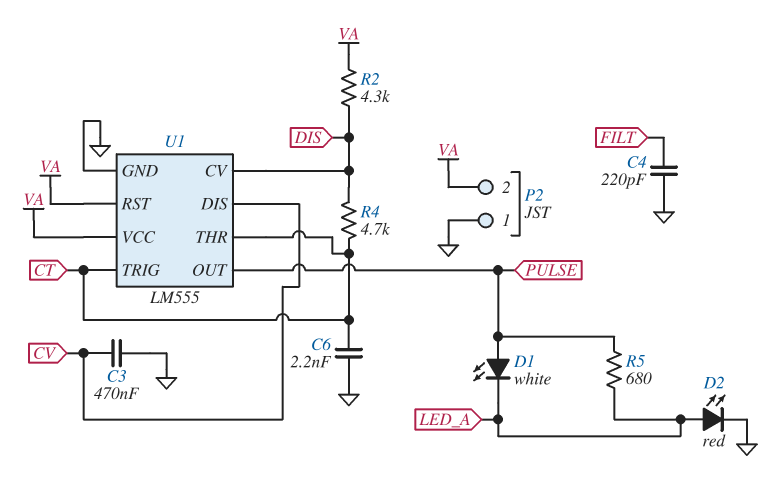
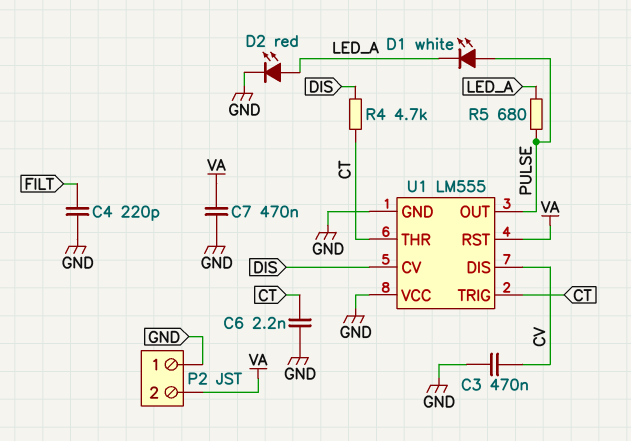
C7: none -> 470nF (GND, VA)
R2: 4.3k (DIS, VA) -> none
U1 pin VCC: VA -> GND

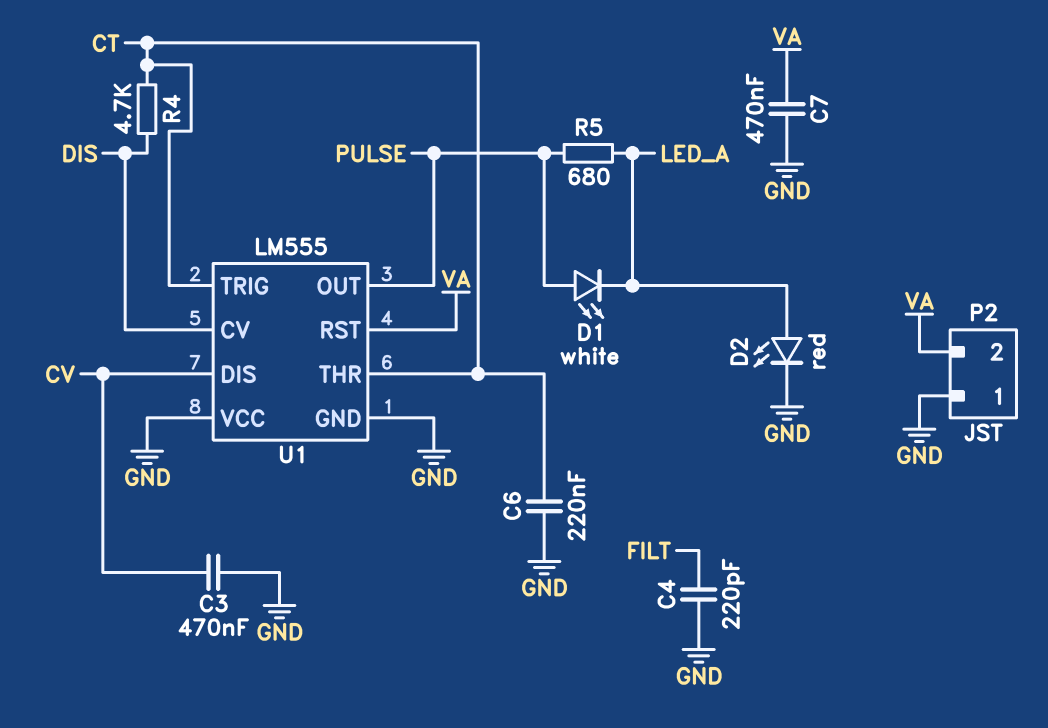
C6: 2.2nF (CT, GND) -> 220nF (CT, GND)

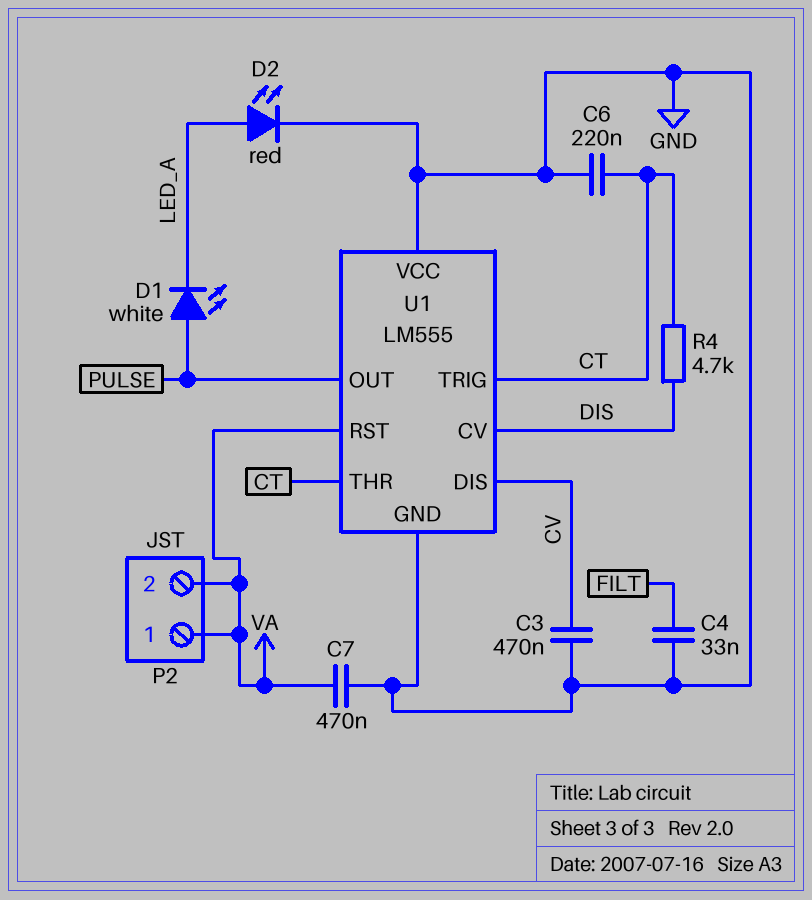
C4: 220pF (FILT, GND) -> 33nF (FILT, GND)
P2 pin 1: GND -> VA
R5: 680 (LED_A, PULSE) -> none

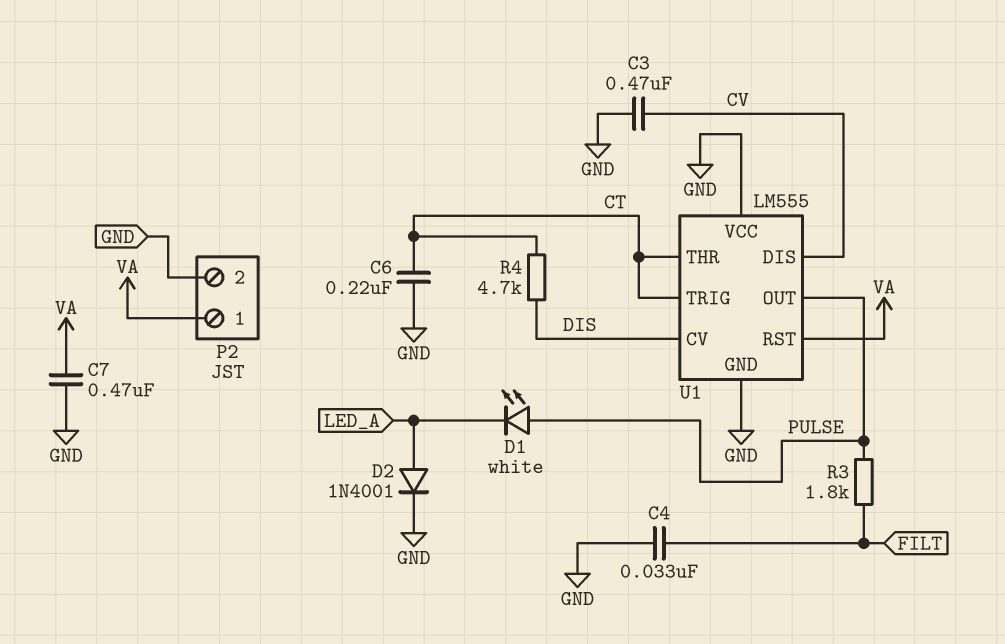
D2: LED red (A LED_A, K GND) -> diode 1N4001 (A LED_A, K GND)
P2 pin 2: VA -> GND
R3: none -> 1.8k (FILT, PULSE)

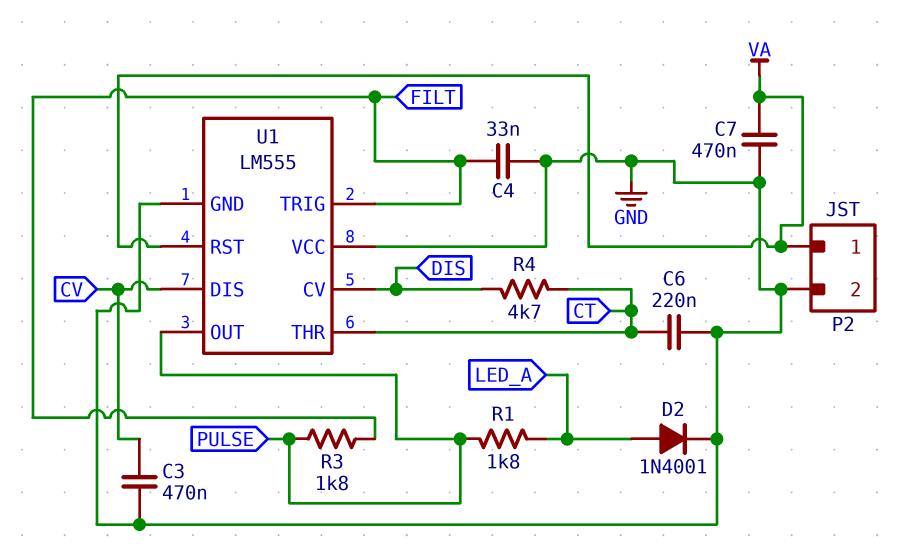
D1: LED white (A PULSE, K LED_A) -> none
R1: none -> 1.8k (LED_A, PULSE)
U1 pin TRIG: CT -> FILT

